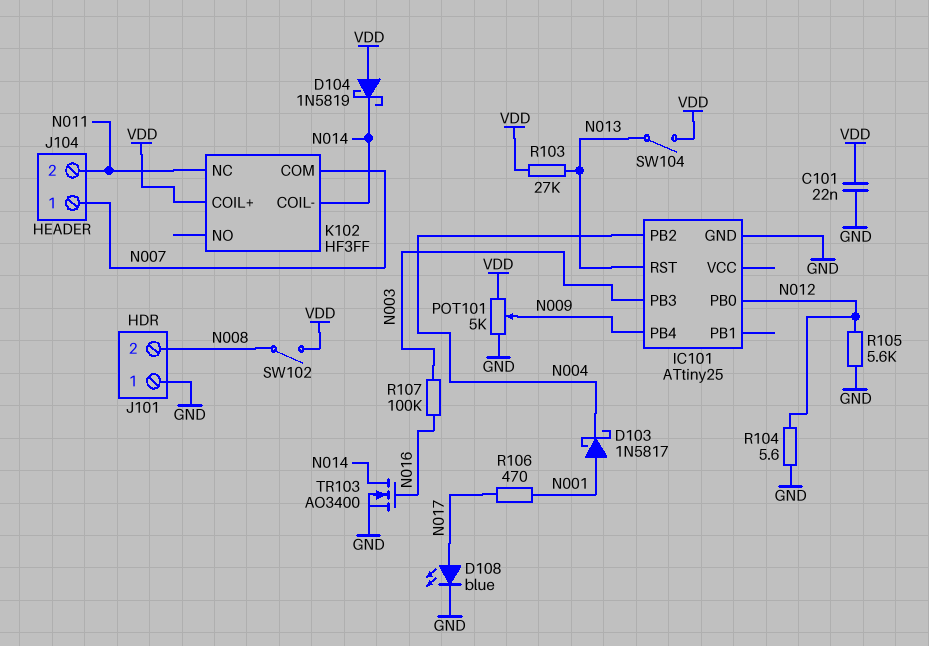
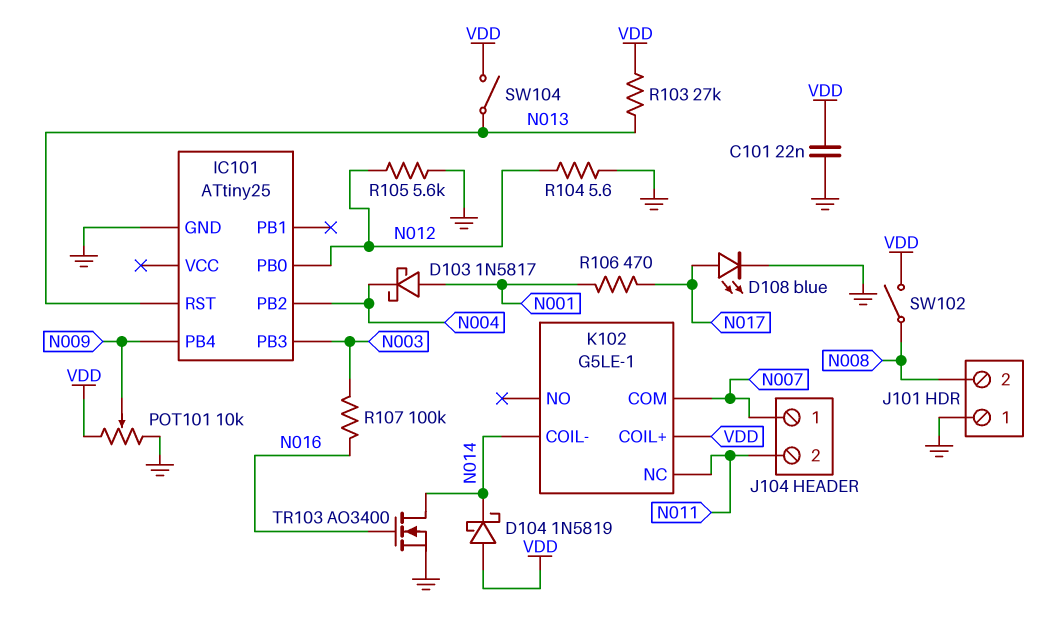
K102: HF3FF -> G5LE-1
POT101: 5k (GND, VDD, wiper N009) -> 10k (GND, VDD, wiper N009)

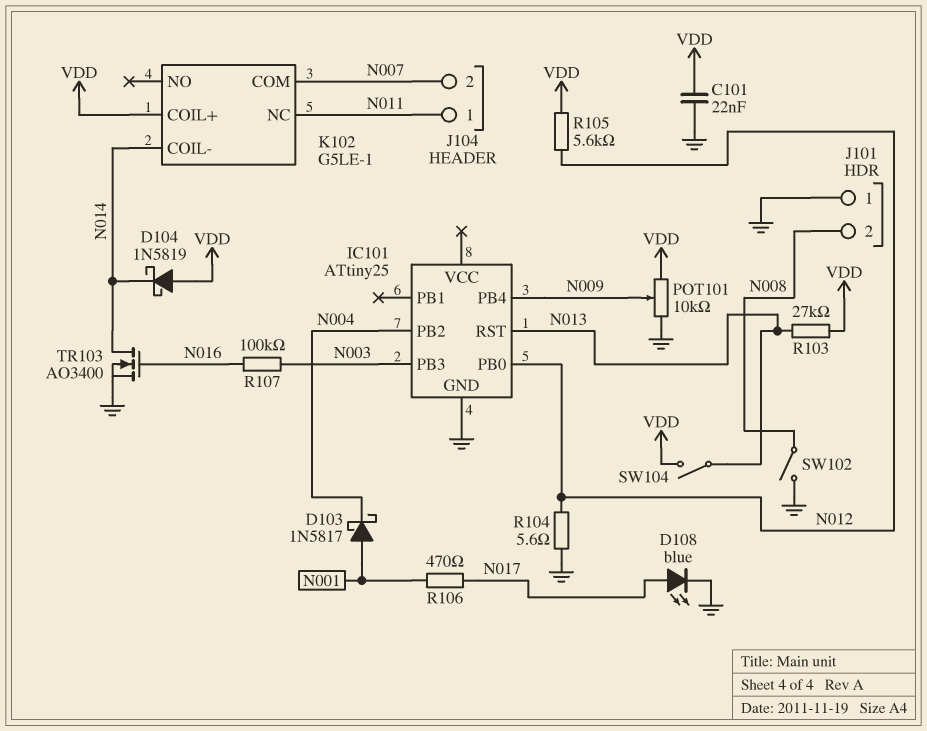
J104 pin 1: N007 -> N011
J104 pin 2: N011 -> N007
R105: 5.6k (GND, N012) -> 5.6k (N012, VDD)
SW102: switch (N008, VDD) -> switch (GND, N008)

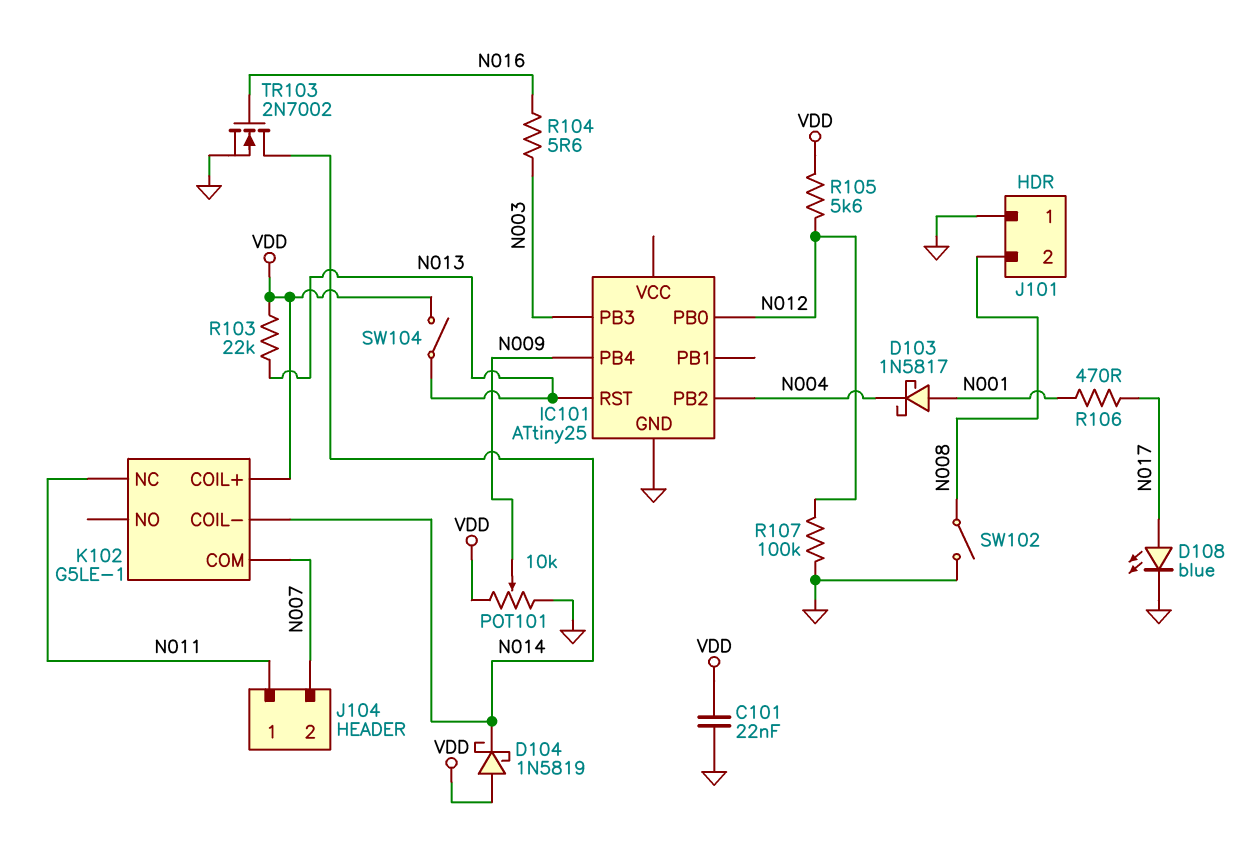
R103: 27k (N013, VDD) -> 22k (N013, VDD)
R104: 5.6 (GND, N012) -> 5.6 (N003, N016)
R107: 100k (N003, N016) -> 100k (GND, N012)
TR103: NMOS AO3400 (G N016, D N014, S GND) -> NMOS 2N7002 (G N016, D N014, S GND)

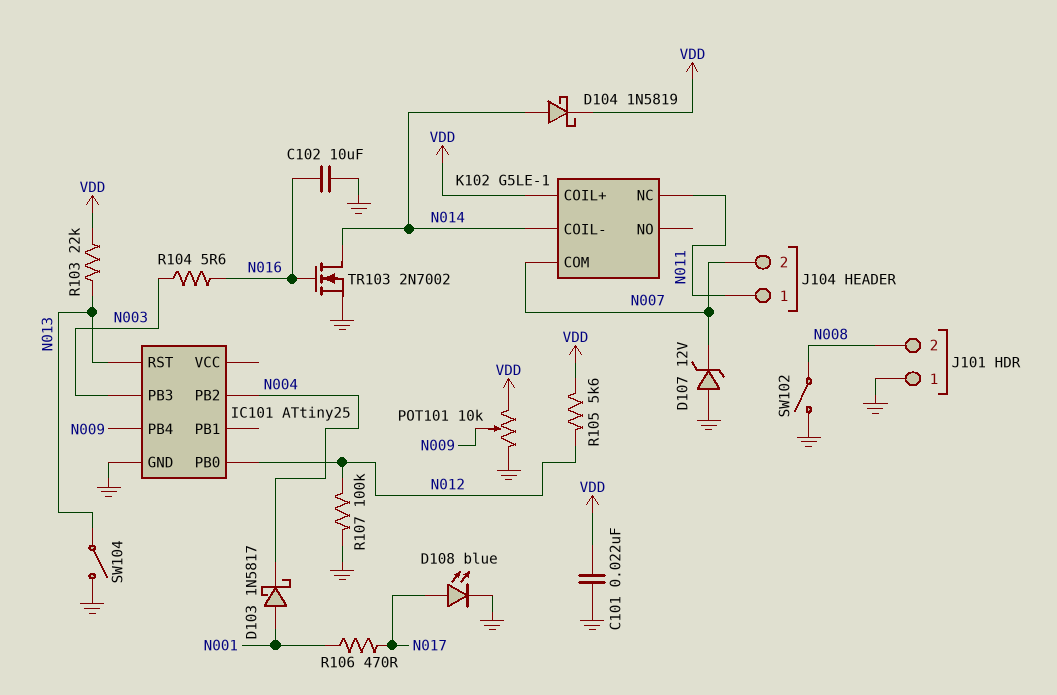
C102: none -> 10uF (GND, N016)
D104: schottky 1N5819 (A VDD, K N014) -> schottky 1N5819 (A N014, K VDD)
D107: none -> zener 12V (A GND, K N007)
SW104: switch (N013, VDD) -> switch (GND, N013)

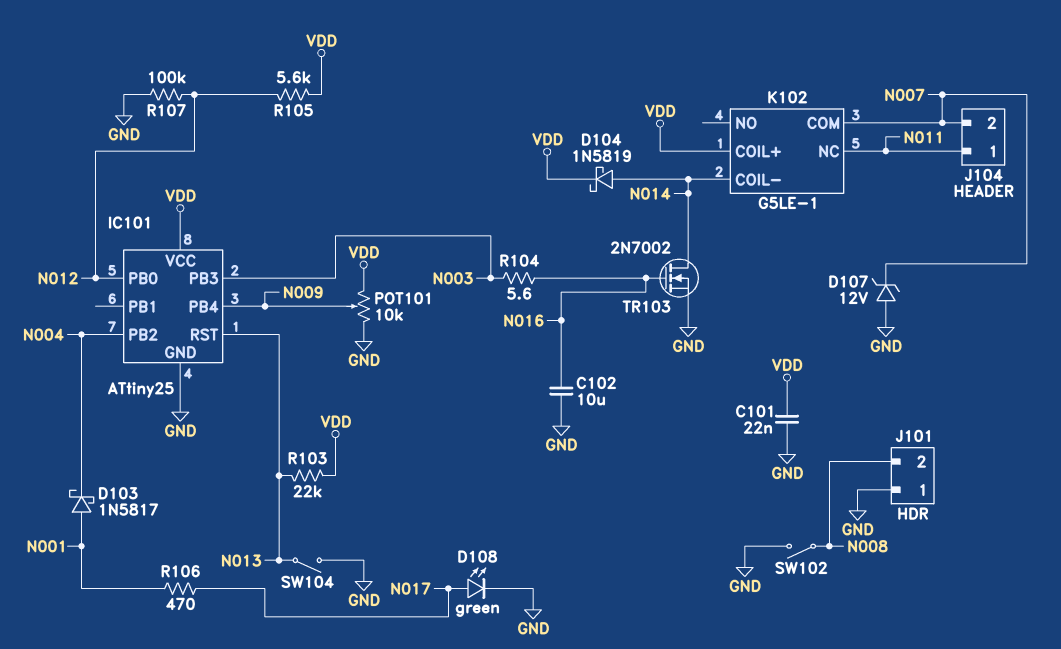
D108: LED blue (A N017, K GND) -> LED green (A N017, K GND)
IC101 pin VCC: none -> VDD

